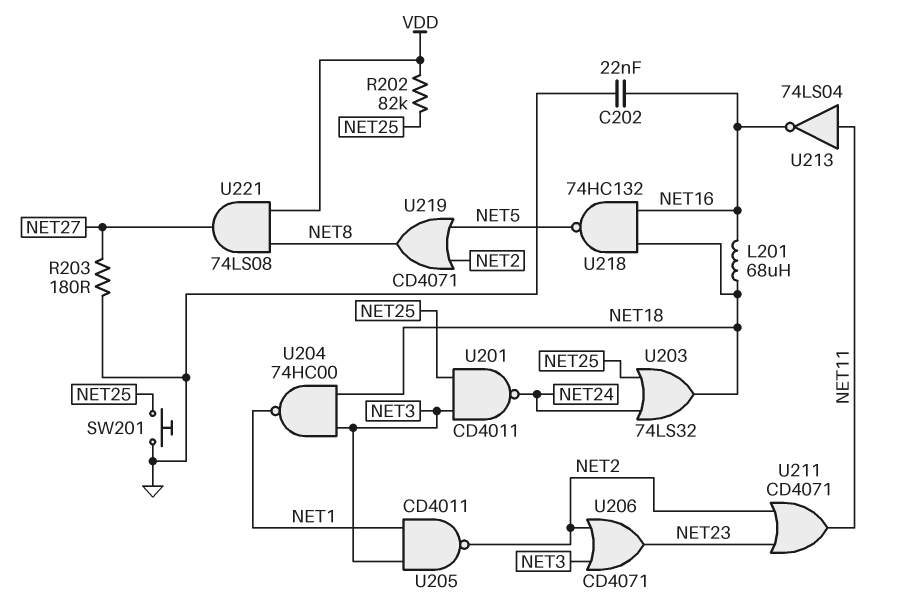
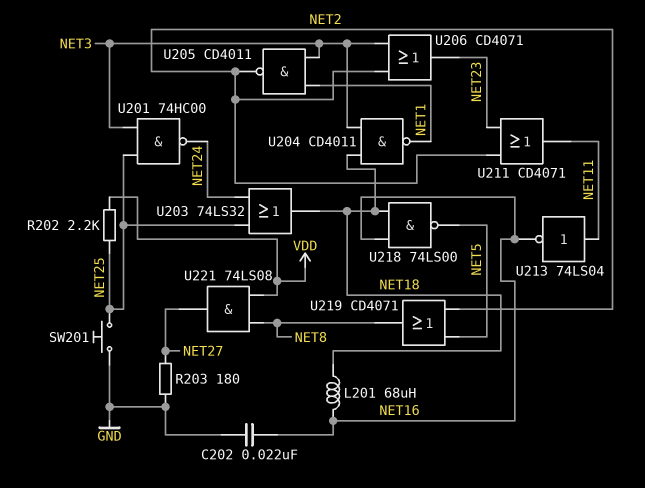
R202: 82k (NET25, VDD) -> 2.2k (NET25, VDD)
U201: NAND CD4011 (in NET3, in NET25, out NET24) -> NAND 74HC00 (in NET3, in NET25, out NET24)
U204: NAND 74HC00 (in NET3, in NET18, out NET1) -> NAND CD4011 (in NET3, in NET18, out NET1)
U218: NAND 74HC132 (in NET16, in NET18, out NET5) -> NAND 74LS00 (in NET16, in NET18, out NET5)

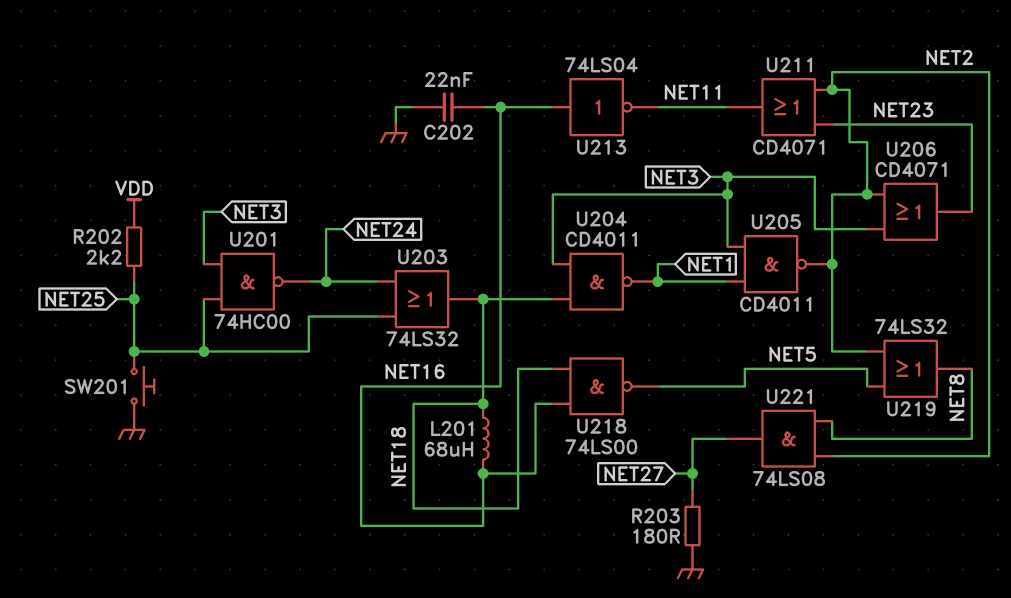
U213: NOT 74LS04 (in NET11, out NET16) -> NOT 74LS04 (in NET16, out NET11)
U219: OR CD4071 (in NET2, in NET5, out NET8) -> OR 74LS32 (in NET2, in NET5, out NET8)
U221: AND 74LS08 (in NET8, in VDD, out NET27) -> AND 74LS08 (in NET2, in NET8, out NET27)

